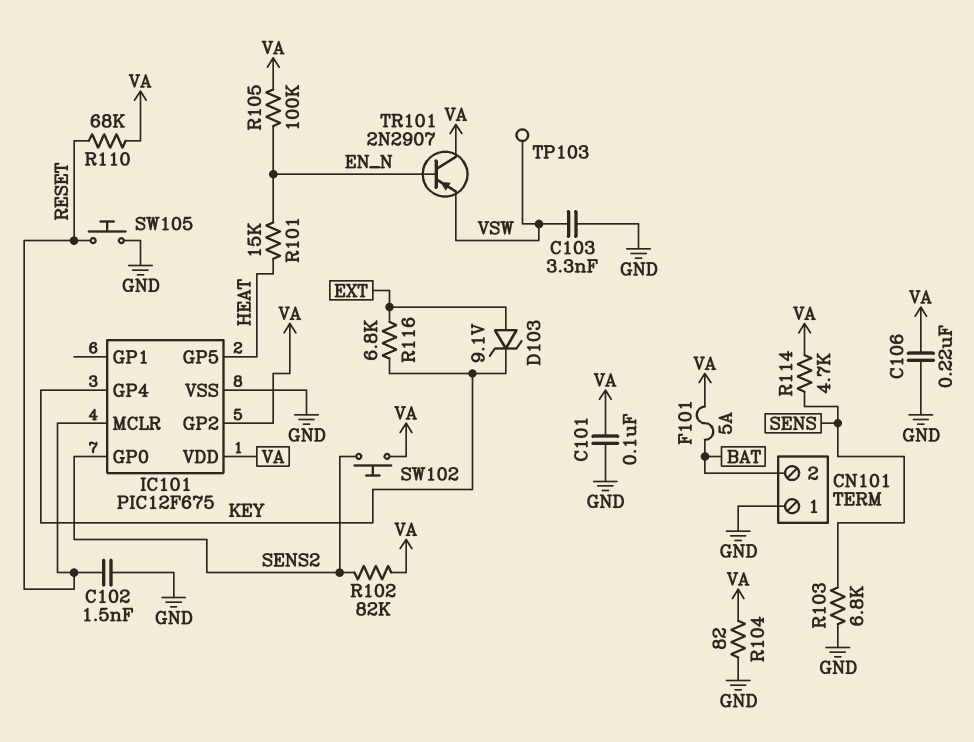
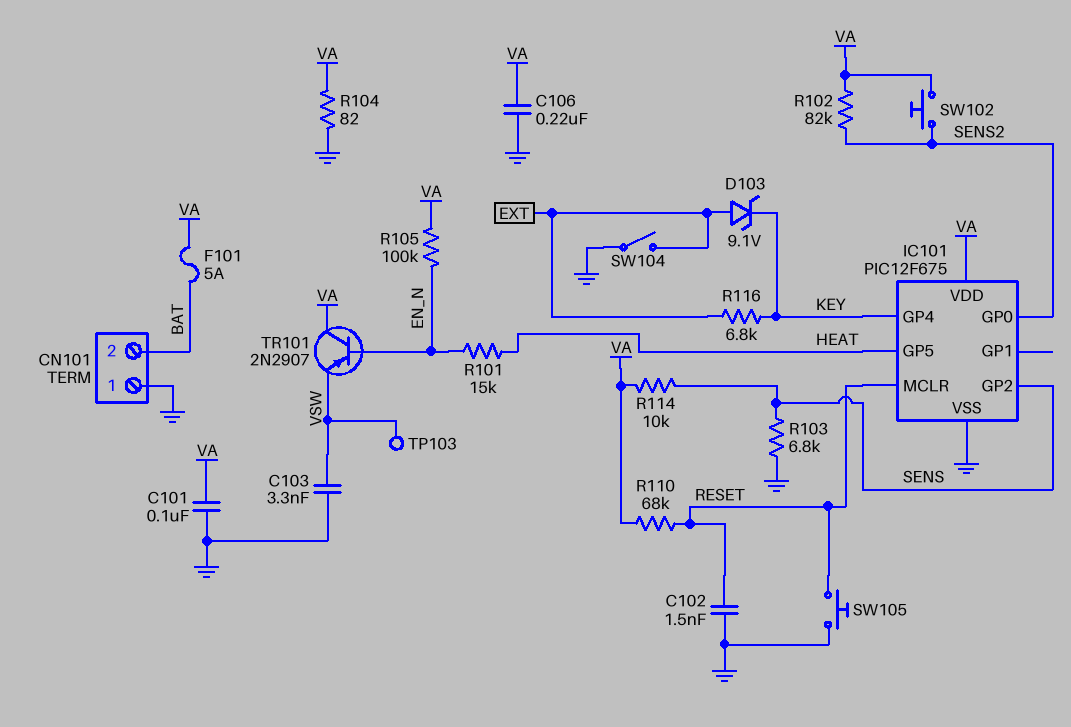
IC101 pin GP2: VA -> SENS
R114: 4.7k (SENS, VA) -> 10k (SENS, VA)
SW104: none -> switch (EXT, GND)

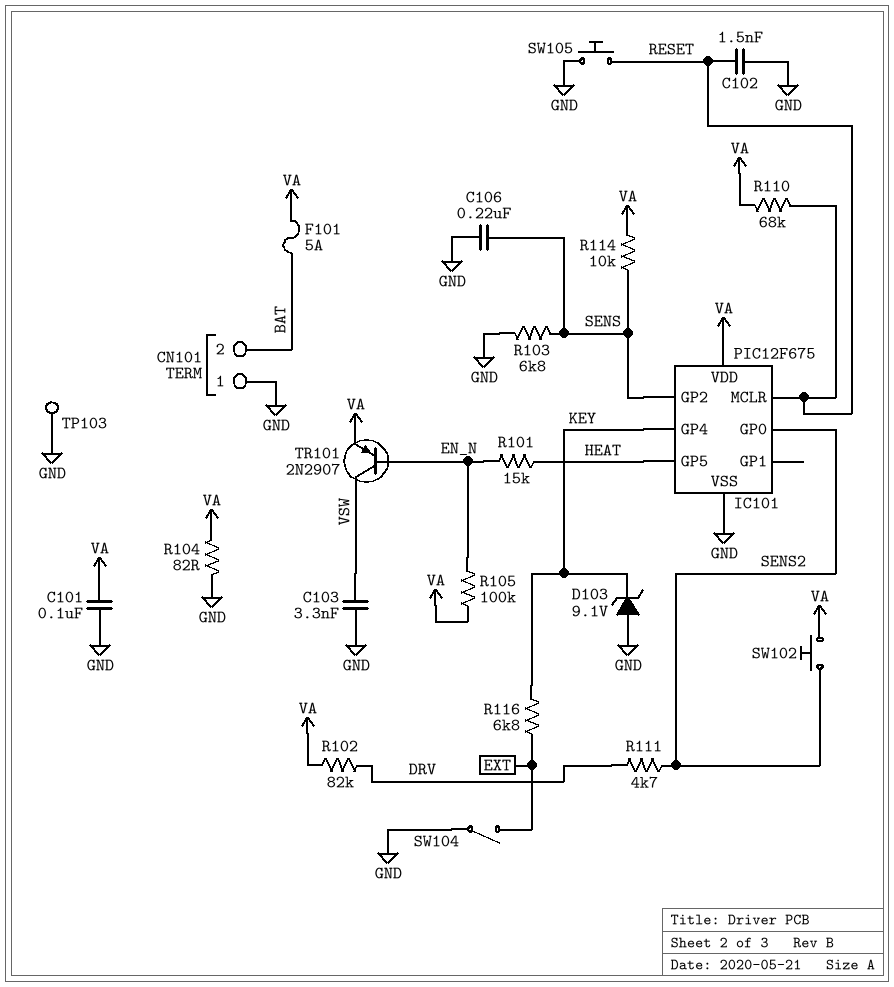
C106: 220nF (GND, VA) -> 220nF (GND, SENS)
D103: zener 9.1V (A EXT, K KEY) -> zener 9.1V (A GND, K KEY)
R102: 82k (SENS2, VA) -> 82k (DRV, VA)
R111: none -> 4.7k (DRV, SENS2)
TP103: test point (VSW) -> test point (GND)
TR101: PNP 2N2907 (B EN_N, C VA, E VSW) -> PNP 2N2907 (B EN_N, C VSW, E VA)

